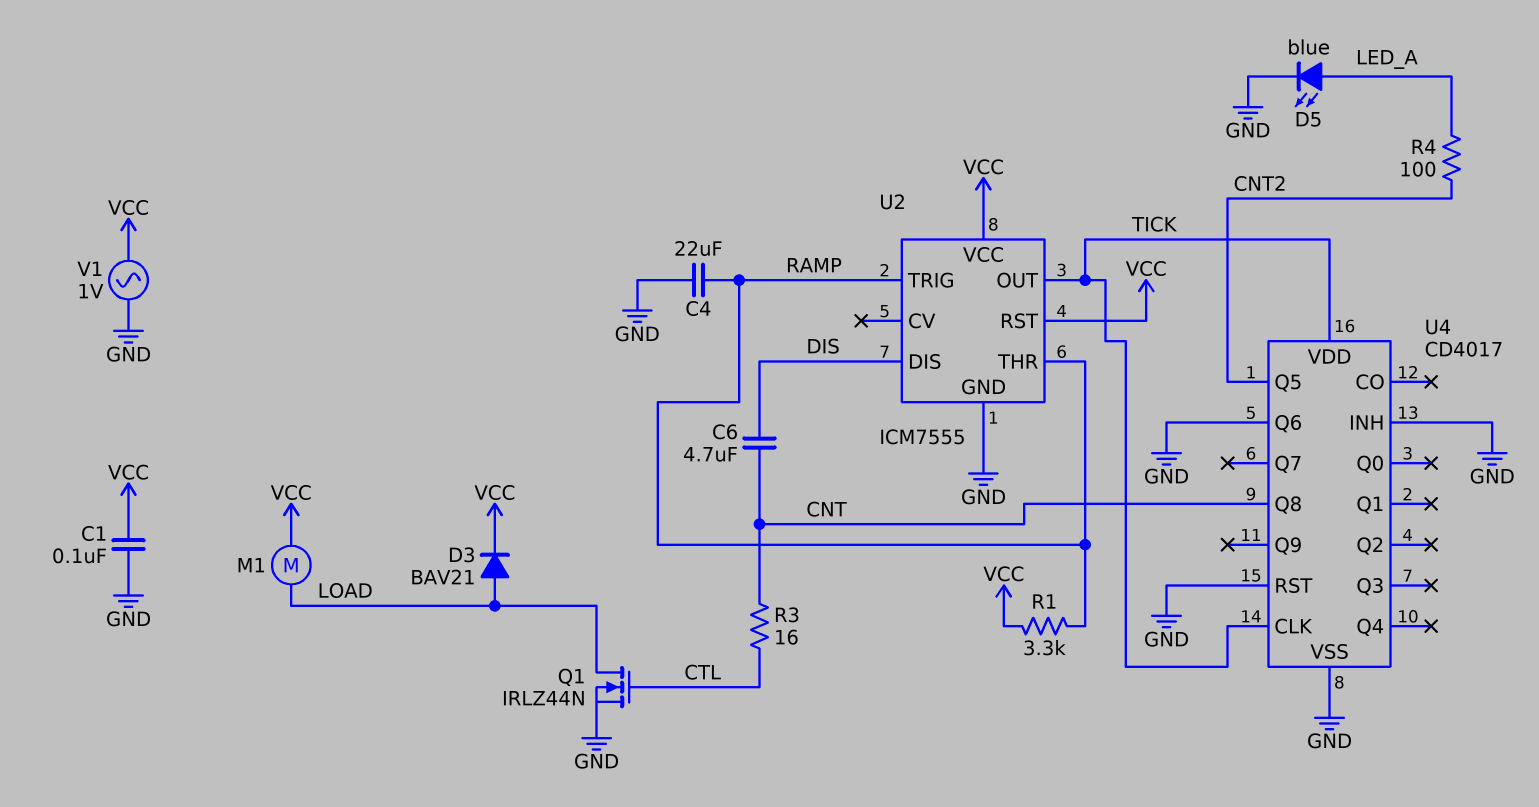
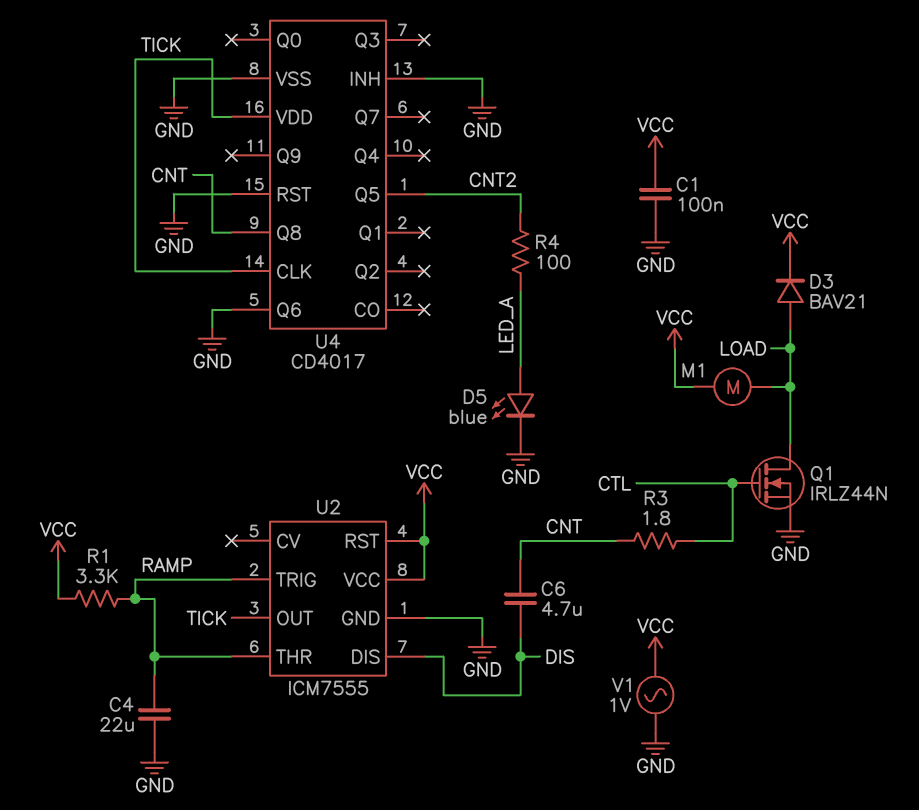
R3: 16 (CNT, CTL) -> 1.8 (CNT, CTL)

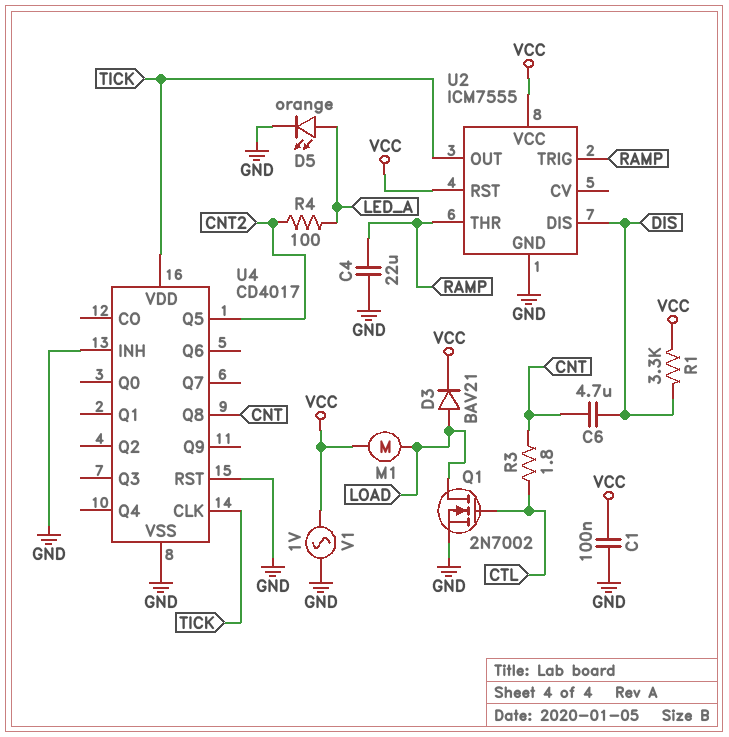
D5: LED blue (A LED_A, K GND) -> LED orange (A LED_A, K GND)
Q1: NMOS IRLZ44N (G CTL, D LOAD, S GND) -> NMOS 2N7002 (G CTL, D LOAD, S GND)
R1: 3.3k (RAMP, VCC) -> 3.3k (DIS, VCC)
U4 pin Q6: GND -> none

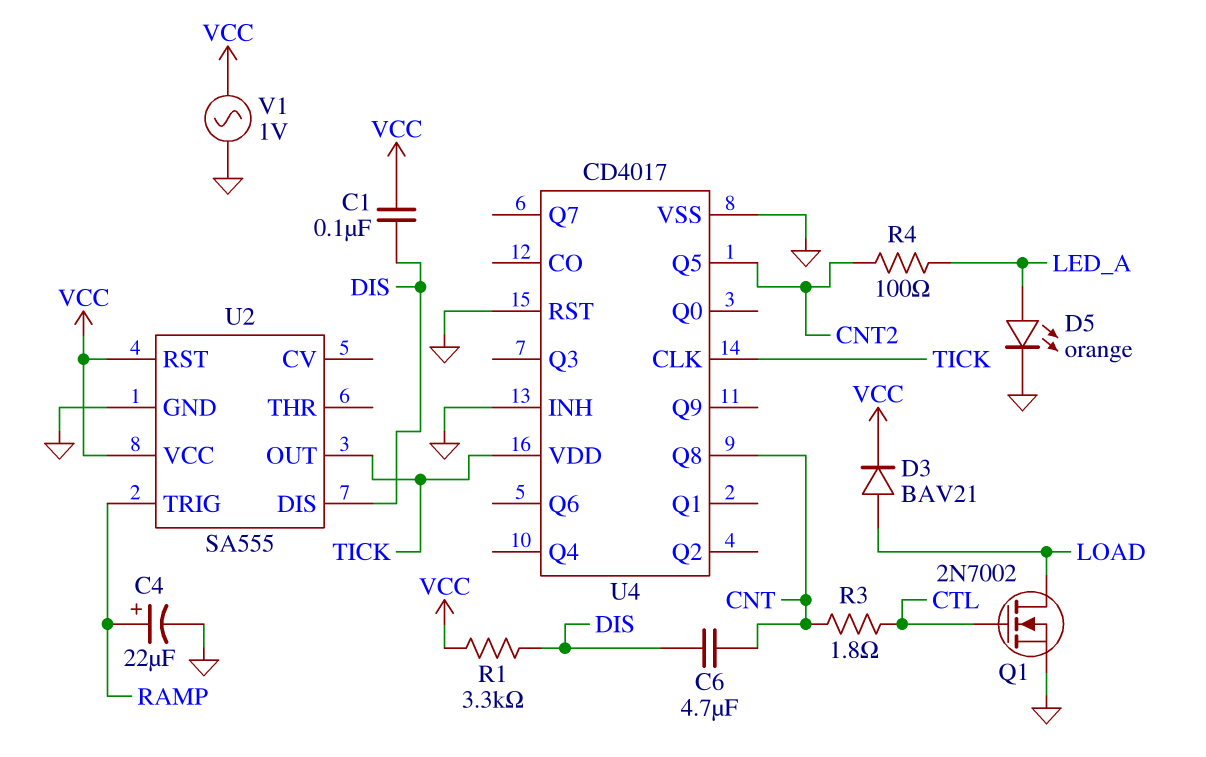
C1: 100nF (GND, VCC) -> 100nF (DIS, VCC)
C4: 22uF (GND, RAMP) -> 22uF (plus RAMP, minus GND)
M1: motor (LOAD, VCC) -> none
U2: ICM7555 -> SA555
U2 pin THR: RAMP -> none

